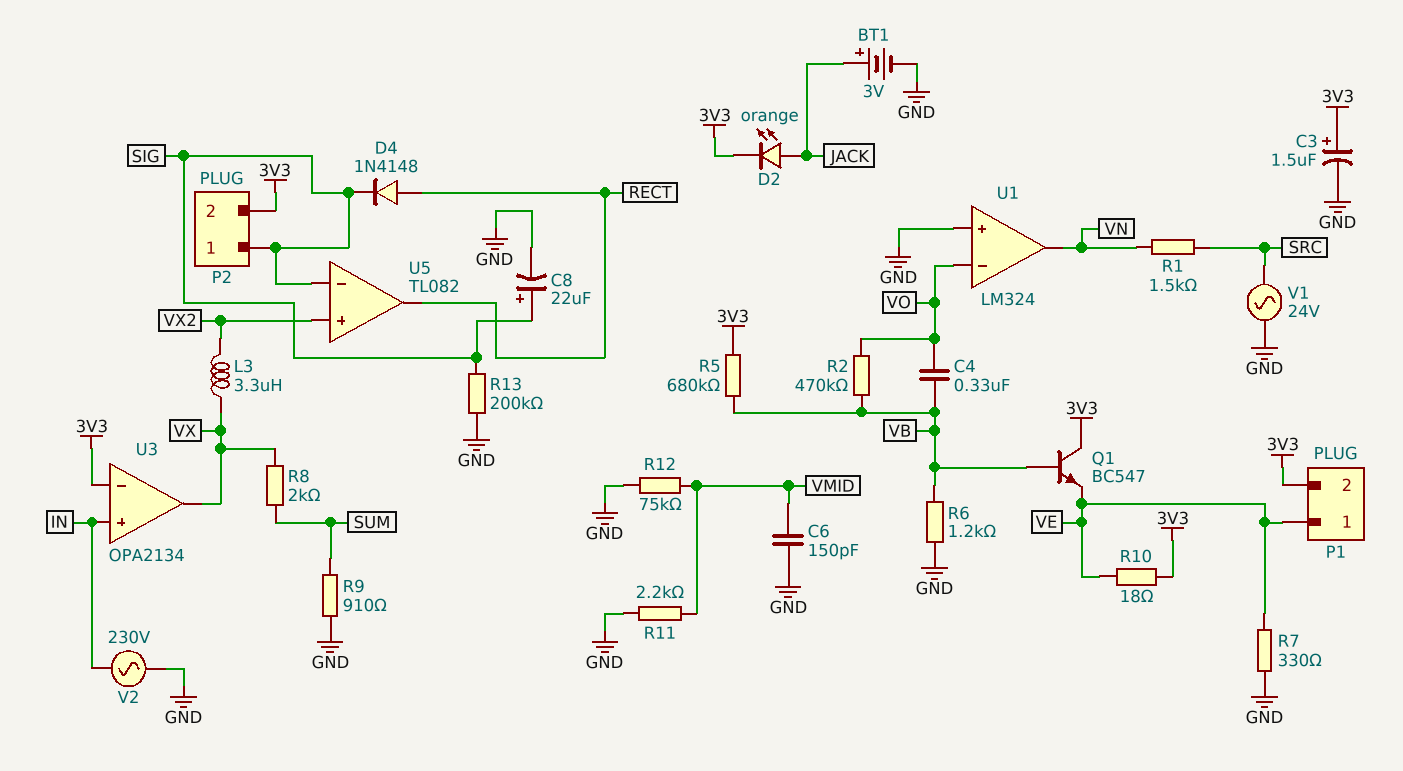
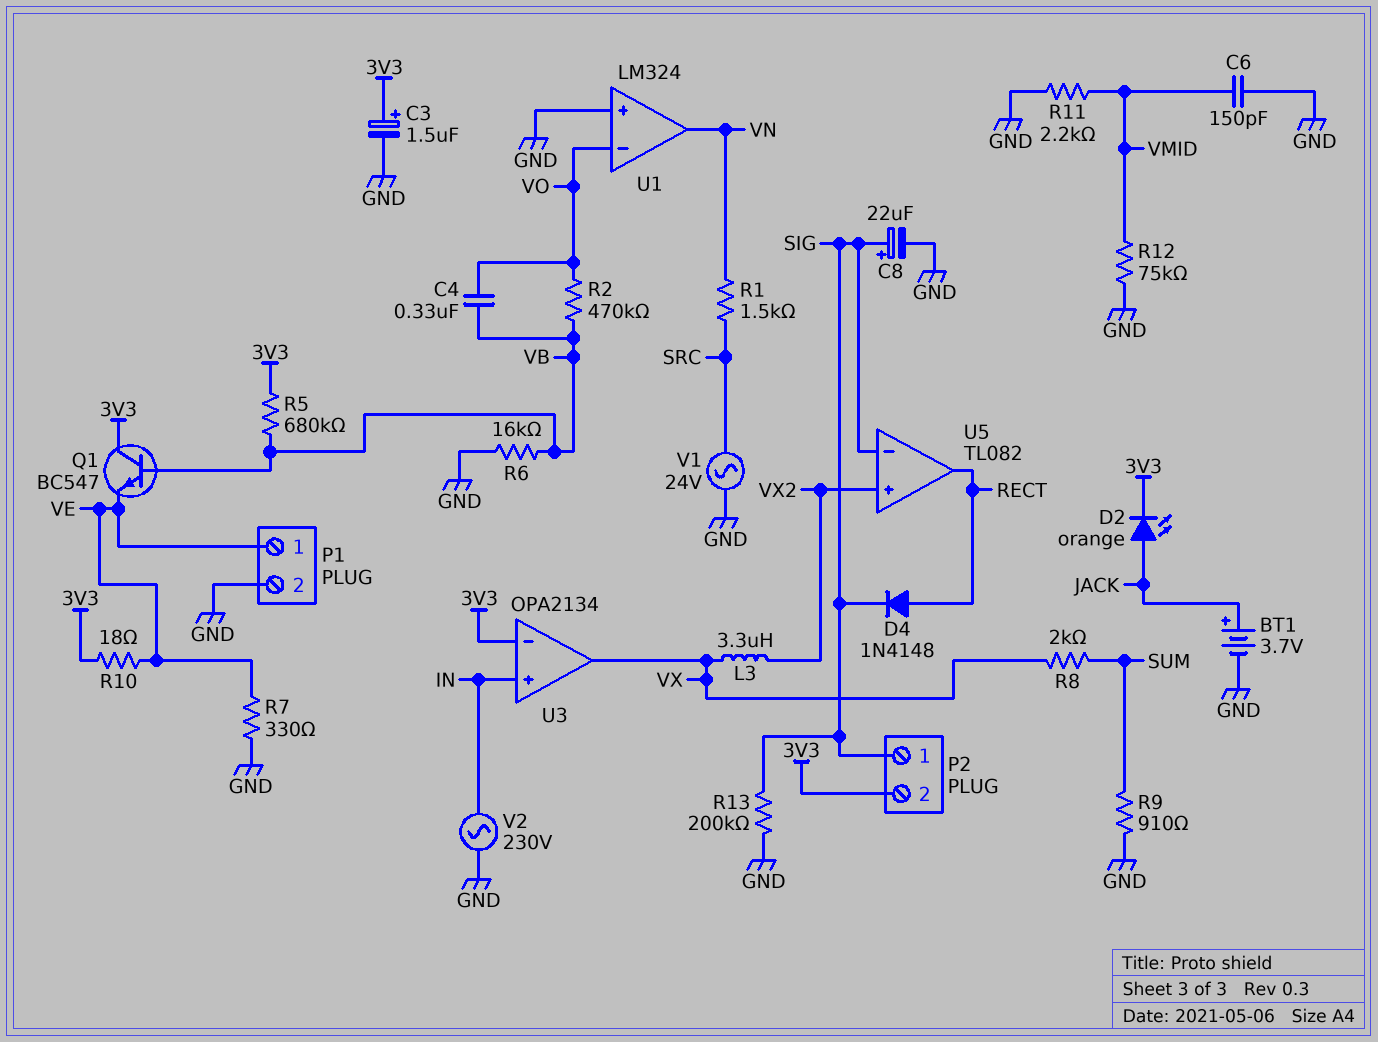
BT1: 3V (plus JACK, minus GND) -> 3.7V (plus JACK, minus GND)
P1 pin 2: 3V3 -> GND
R6: 1.2k (GND, VB) -> 16k (GND, VB)

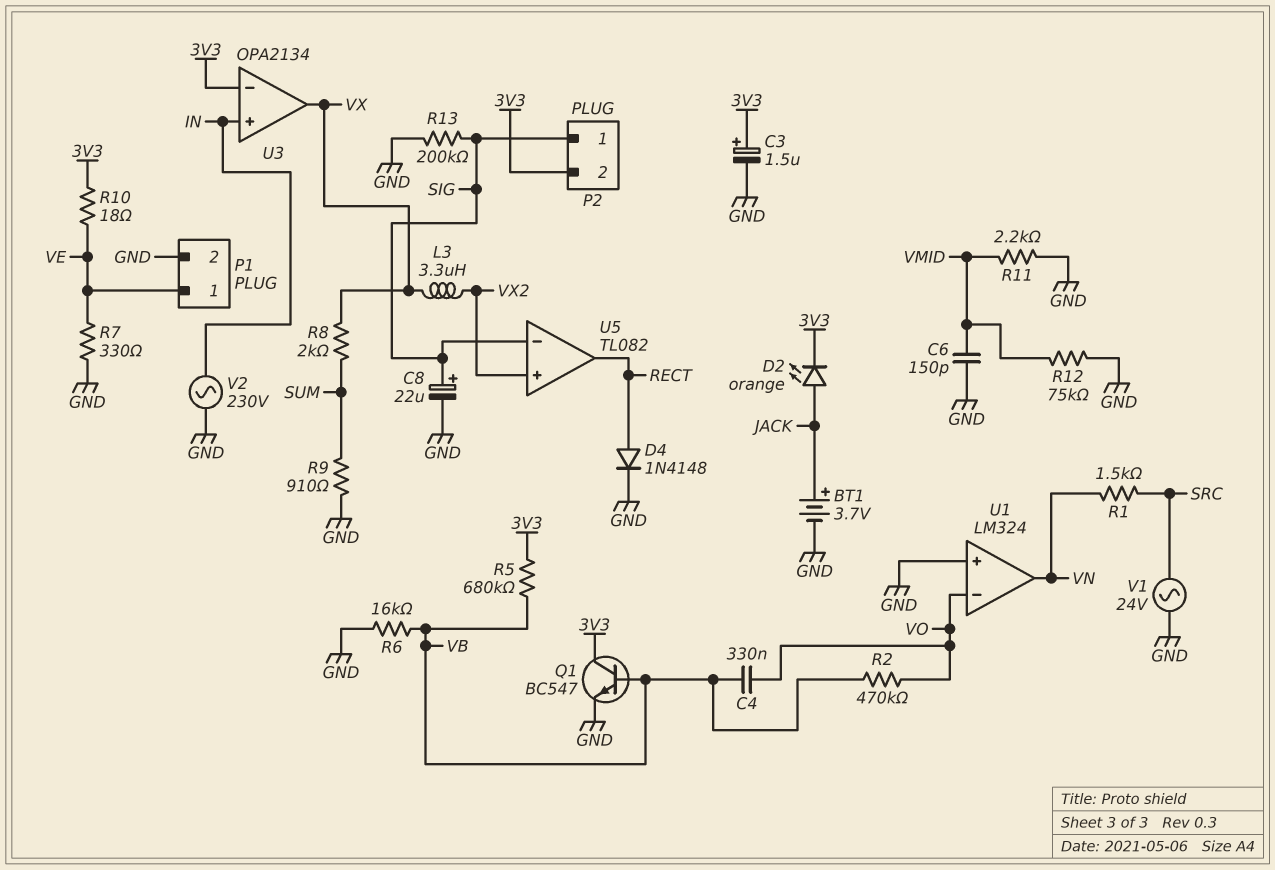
D4: diode 1N4148 (A RECT, K SIG) -> diode 1N4148 (A RECT, K GND)
Q1: NPN BC547 (B VB, C 3V3, E VE) -> NPN BC547 (B VB, C 3V3, E GND)

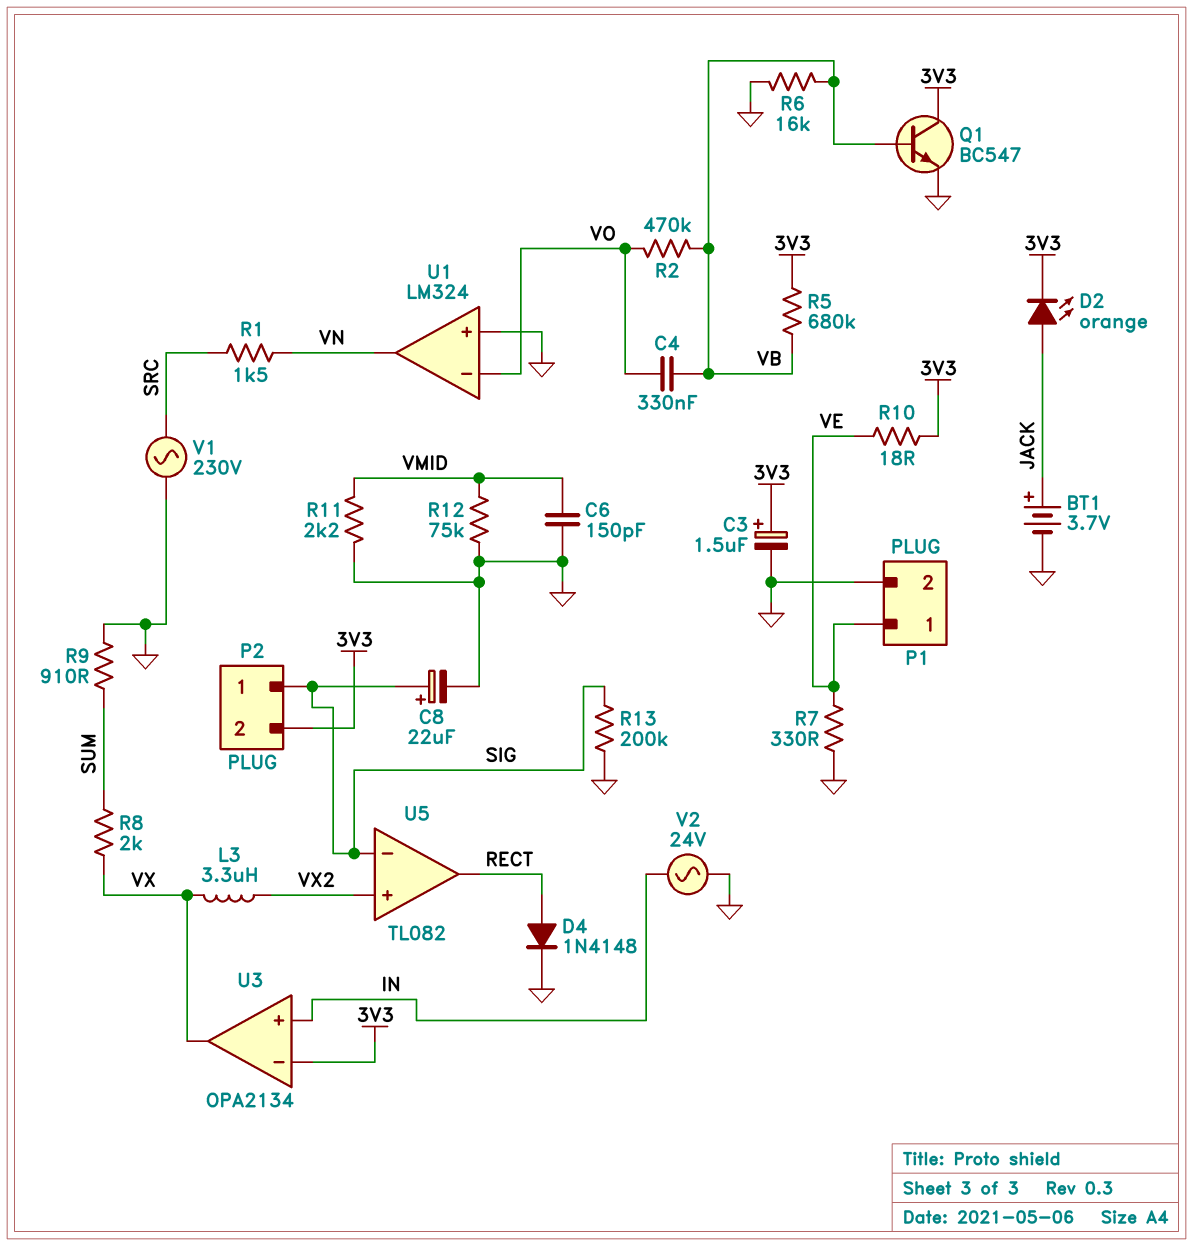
V1: AC 24V (GND, SRC) -> AC 230V (GND, SRC)
V2: AC 230V (GND, IN) -> AC 24V (GND, IN)

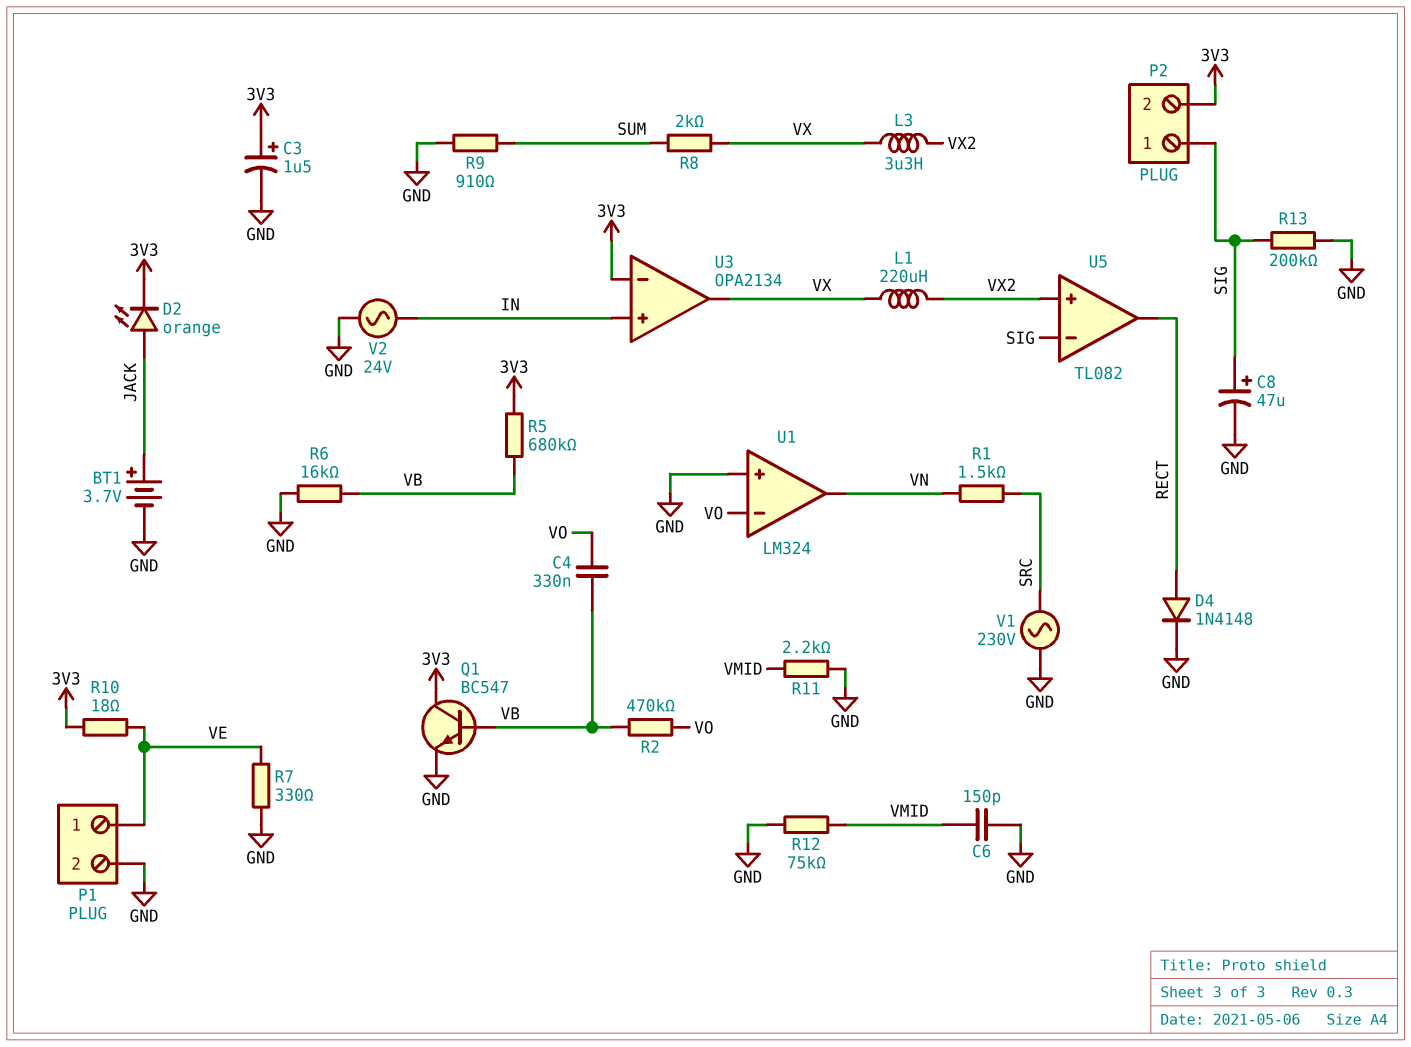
C8: 22uF (plus SIG, minus GND) -> 47uF (plus SIG, minus GND)
L1: none -> 220uH (VX, VX2)

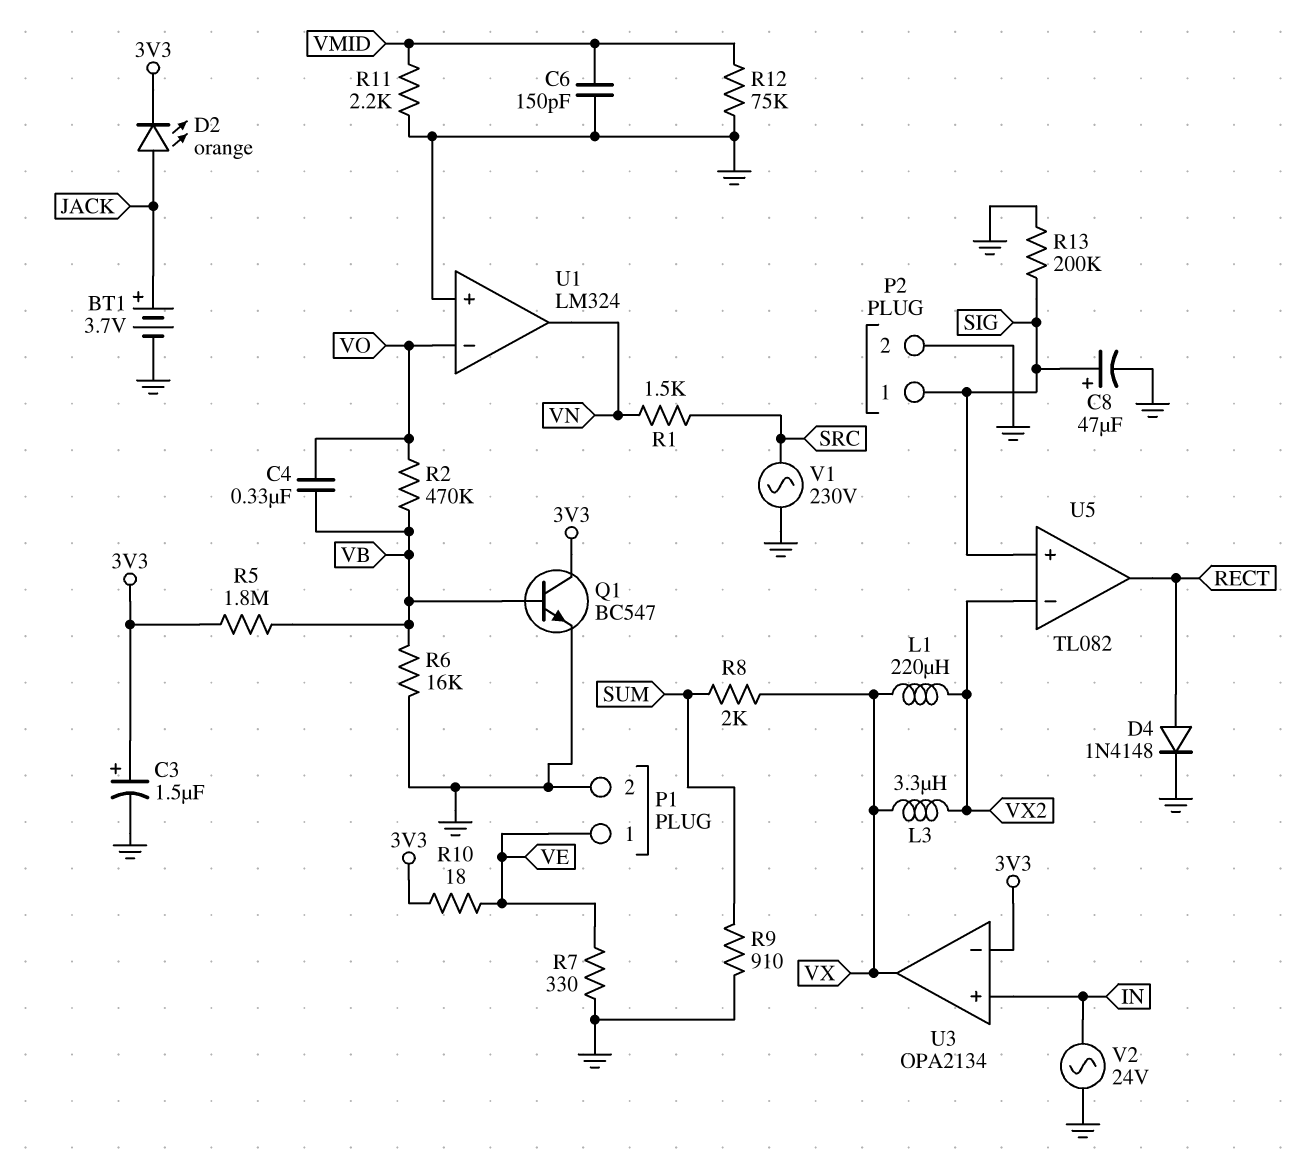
P2 pin 2: 3V3 -> GND
R5: 680k (3V3, VB) -> 1.8M (3V3, VB)
U5 pin in+: VX2 -> SIG
U5 pin in-: SIG -> VX2

